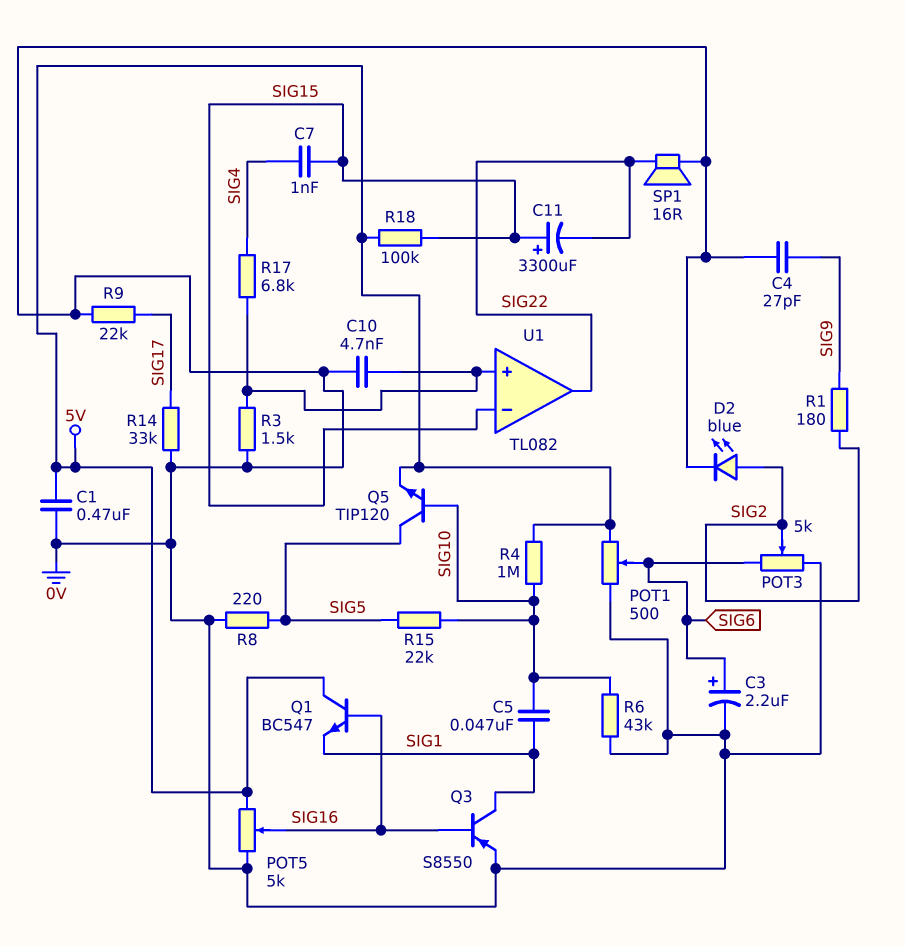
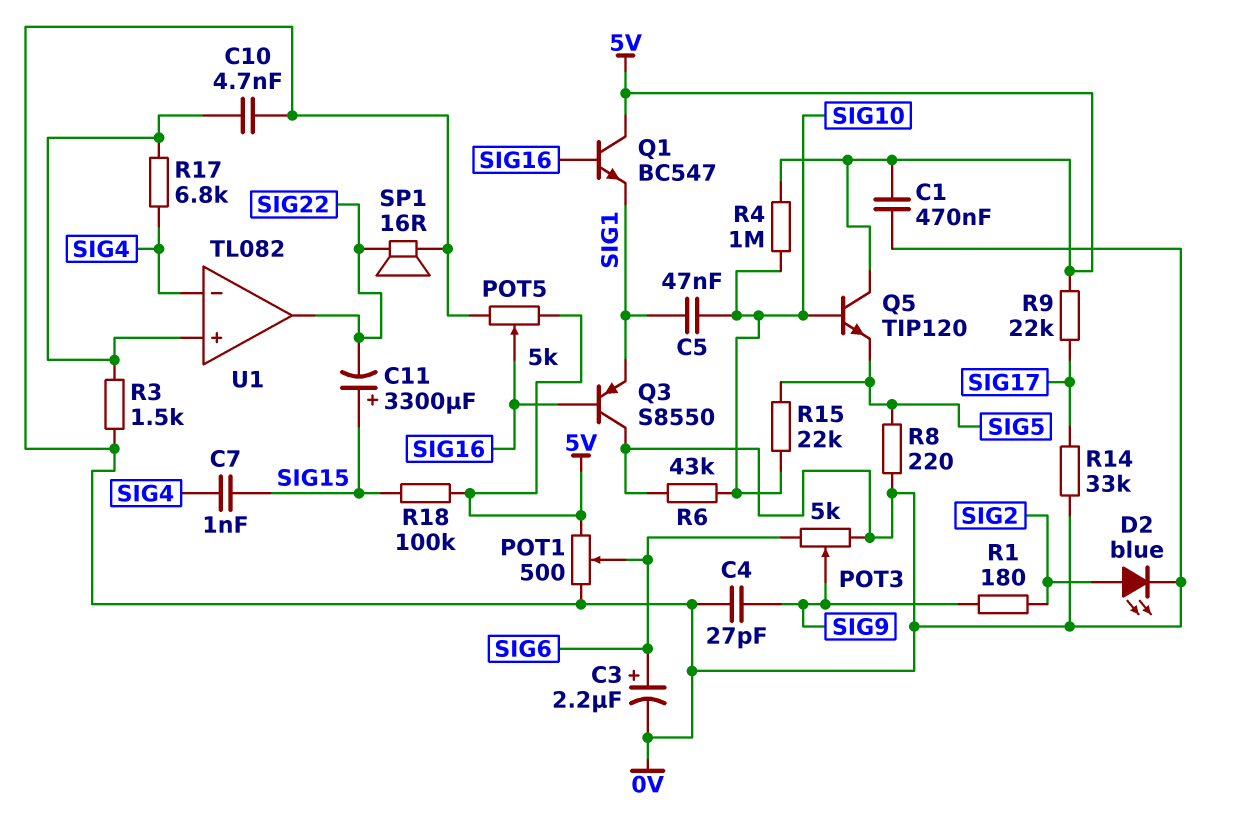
POT3: 5k (0V, SIG6, wiper SIG2) -> 5k (0V, SIG6, wiper SIG9)
Q3: PNP S8550 (B SIG16, C SIG1, E 0V) -> PNP S8550 (B SIG16, C 0V, E SIG1)
Q5: NPN TIP120 (B SIG10, C SIG5, E 5V) -> NPN TIP120 (B SIG10, C 5V, E SIG5)
R9: 22k (0V, SIG17) -> 22k (5V, SIG17)
U1 pin in-: SIG15 -> SIG4

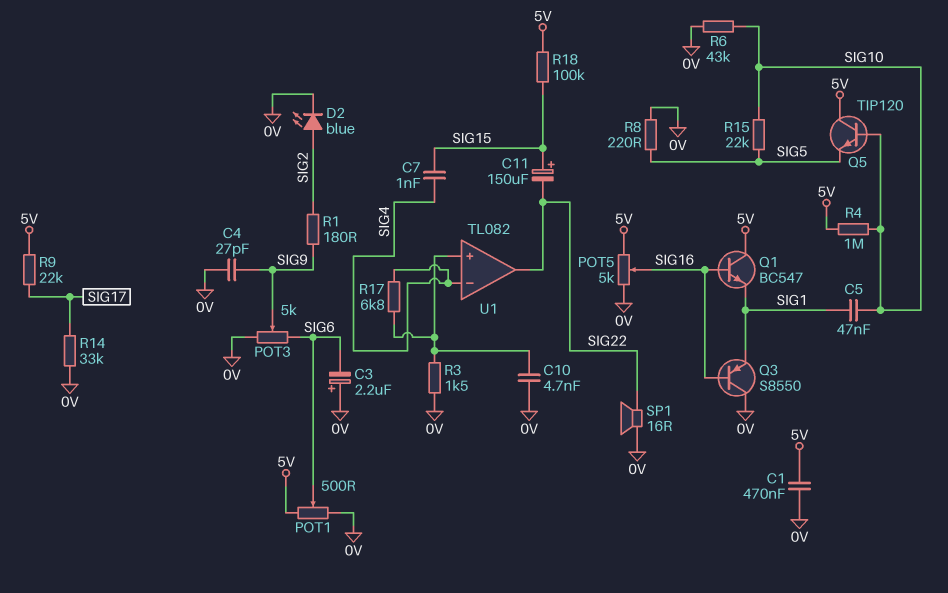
C3: 2.2uF (plus SIG6, minus 0V) -> 2.2uF (plus 0V, minus SIG6)
C11: 3300uF (plus SIG15, minus SIG22) -> 150uF (plus SIG15, minus SIG22)

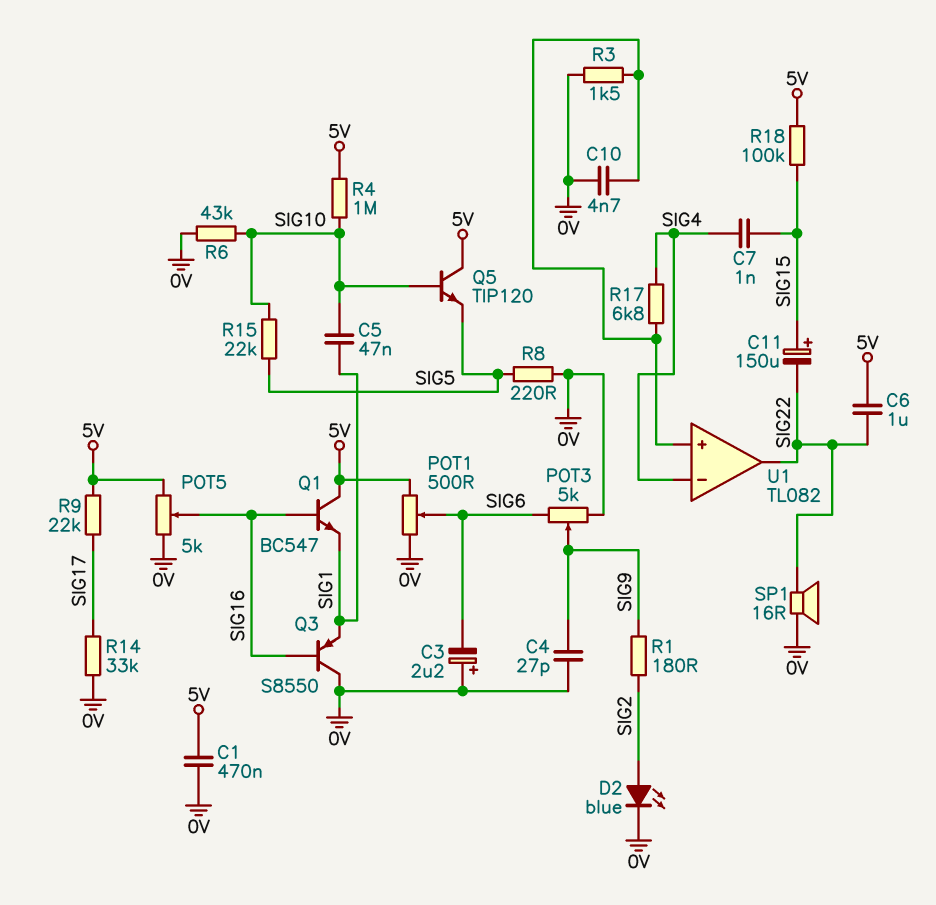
C6: none -> 1uF (5V, SIG22)

